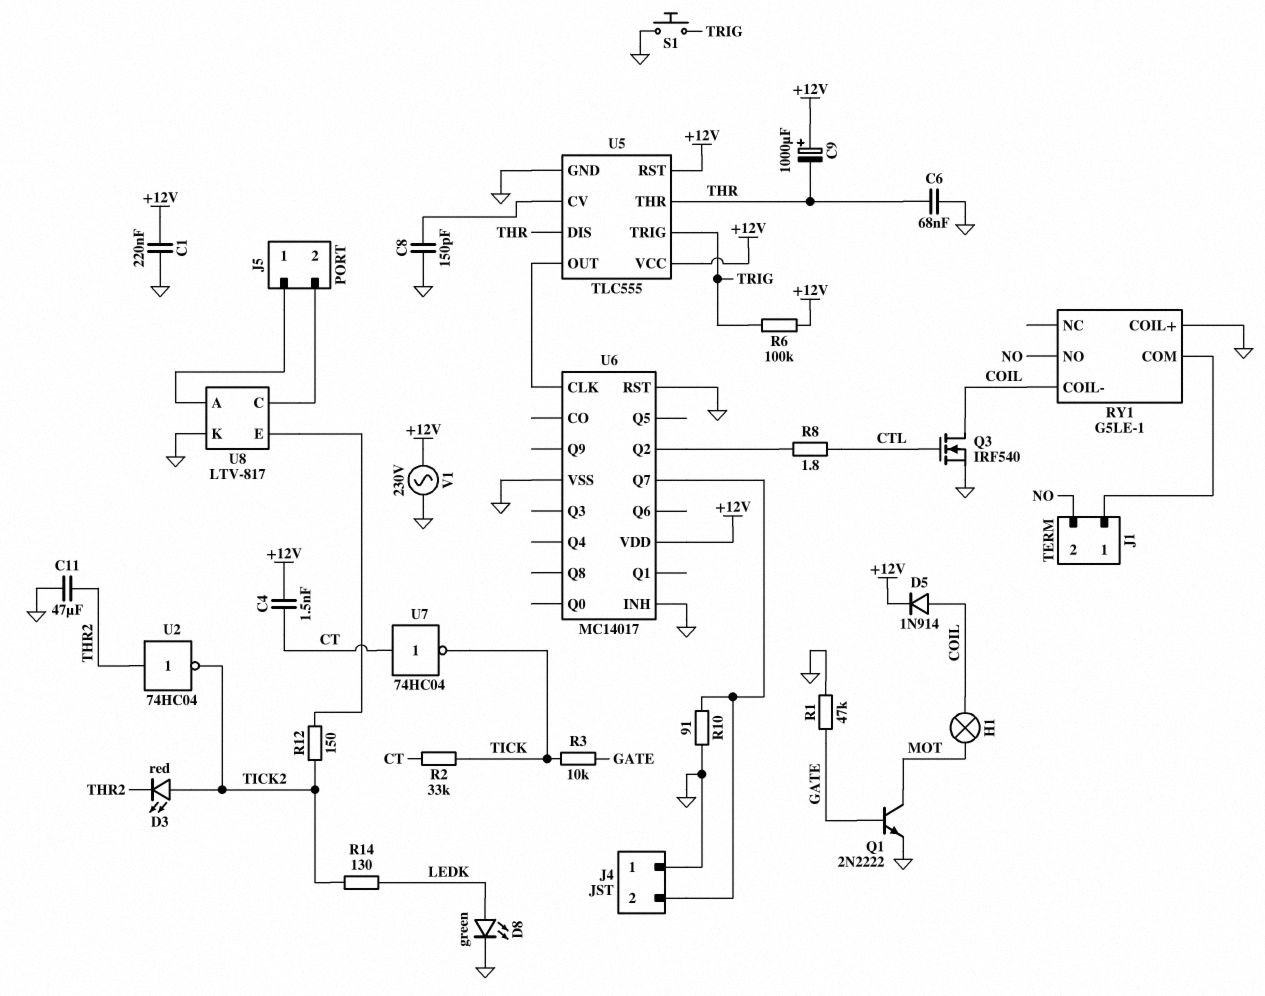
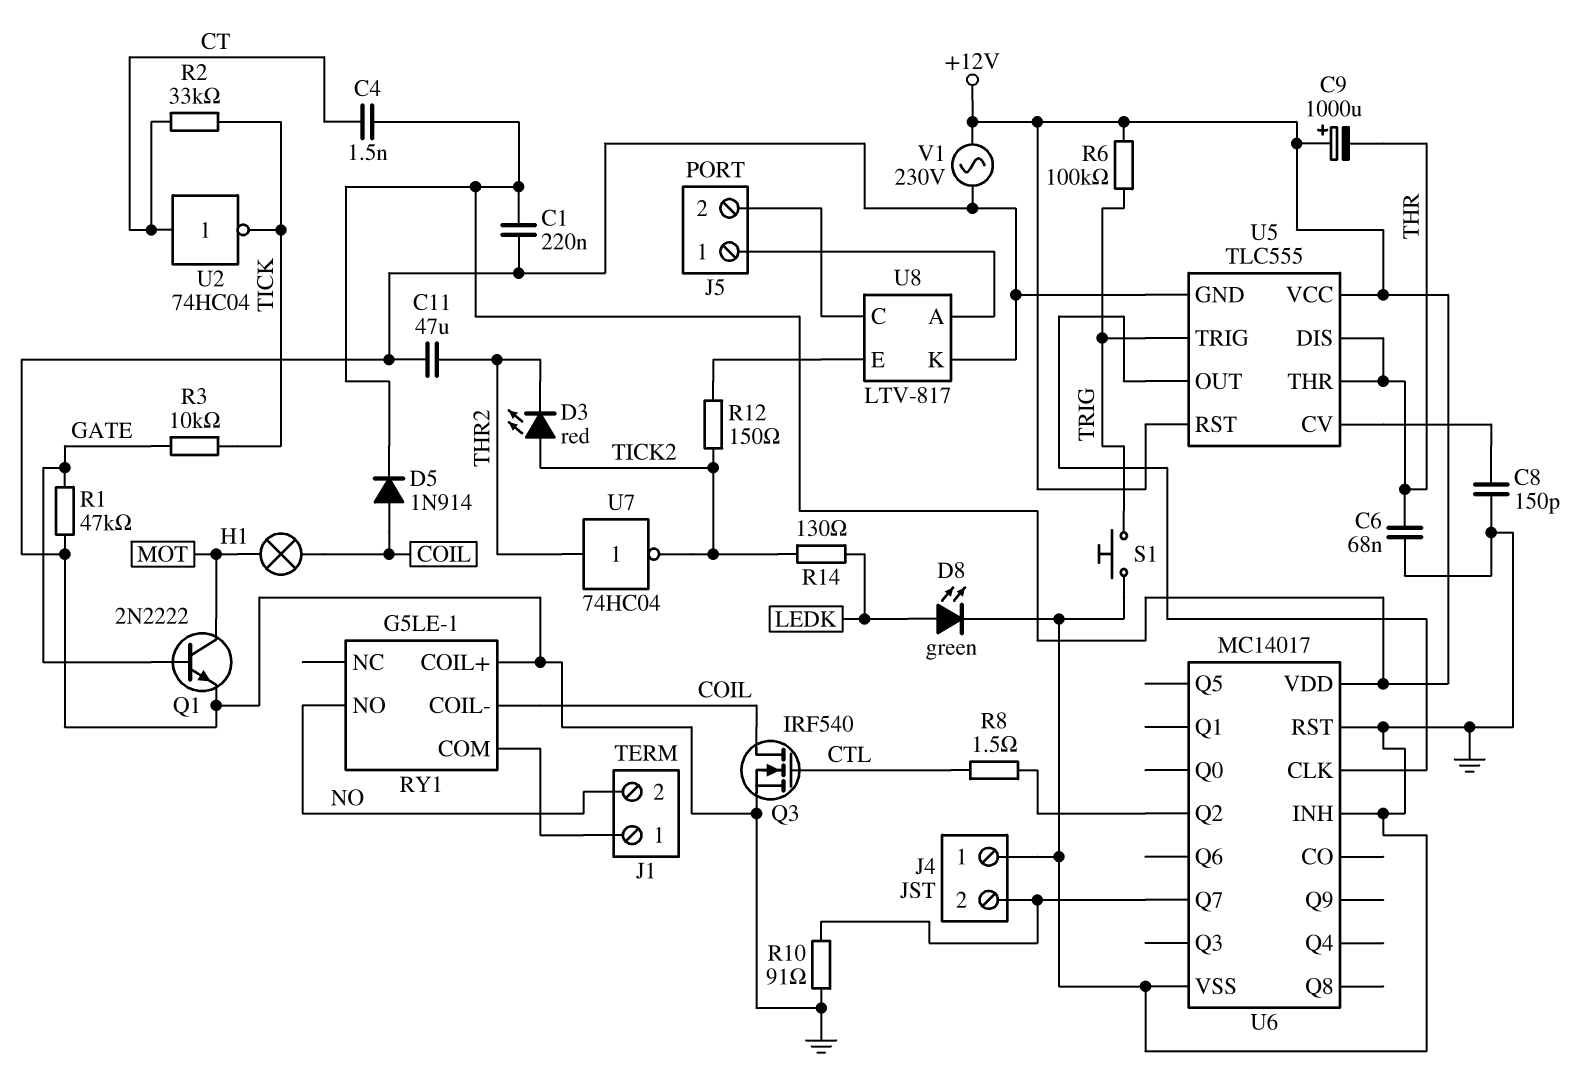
R8: 1.8 (CTL, U6/Q2) -> 1.5 (CTL, U6/Q2)
U2: NOT 74HC04 (in THR2, out TICK2) -> NOT 74HC04 (in CT, out TICK)
U7: NOT 74HC04 (in CT, out TICK) -> NOT 74HC04 (in THR2, out TICK2)

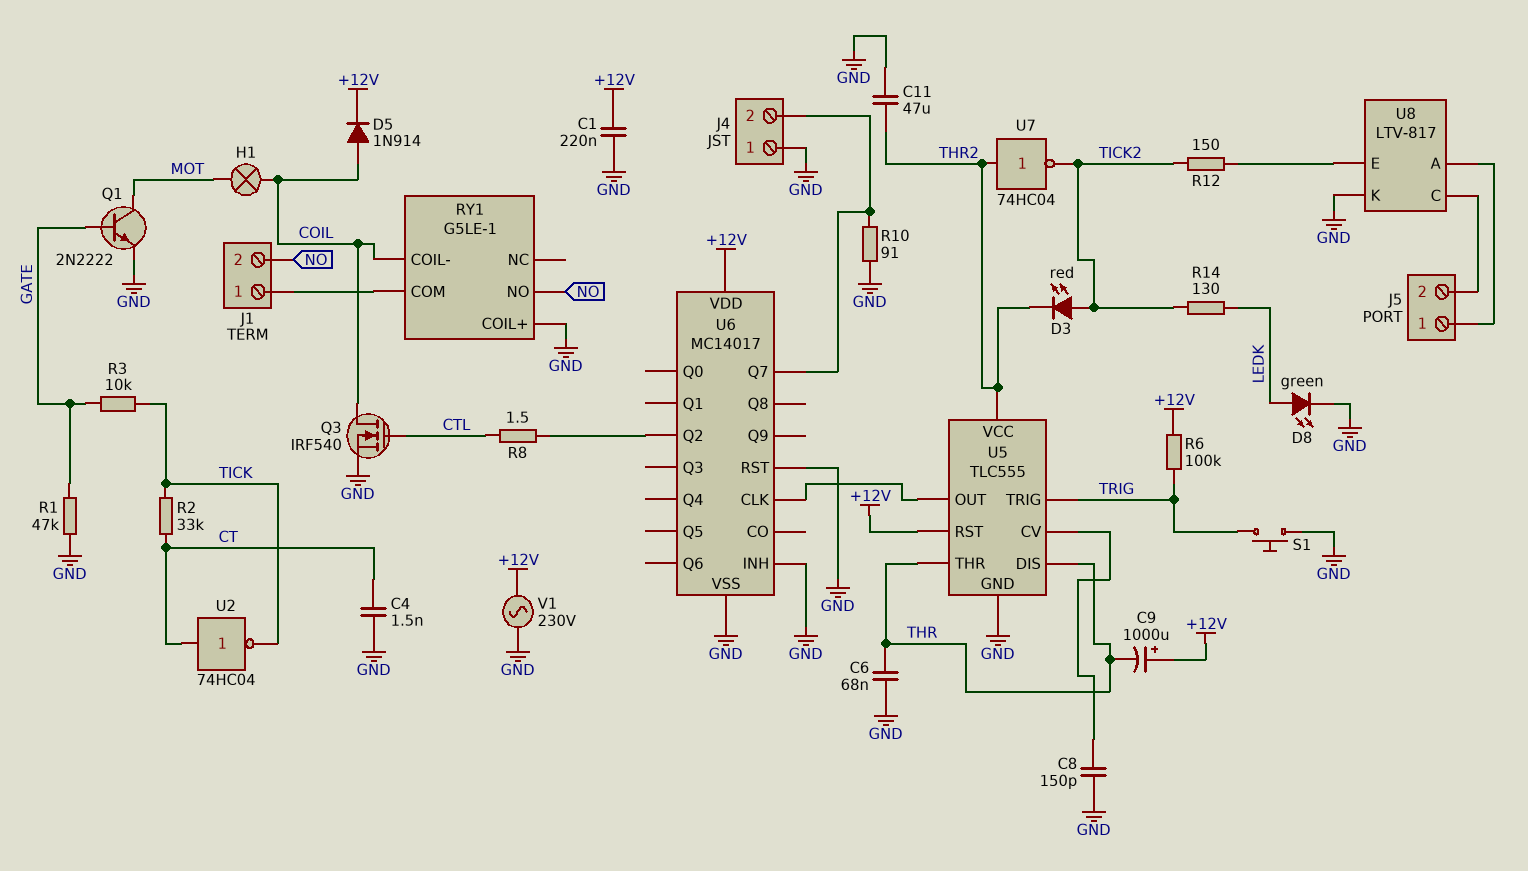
C4: 1.5nF (+12V, CT) -> 1.5nF (CT, GND)
U5 pin VCC: +12V -> THR2

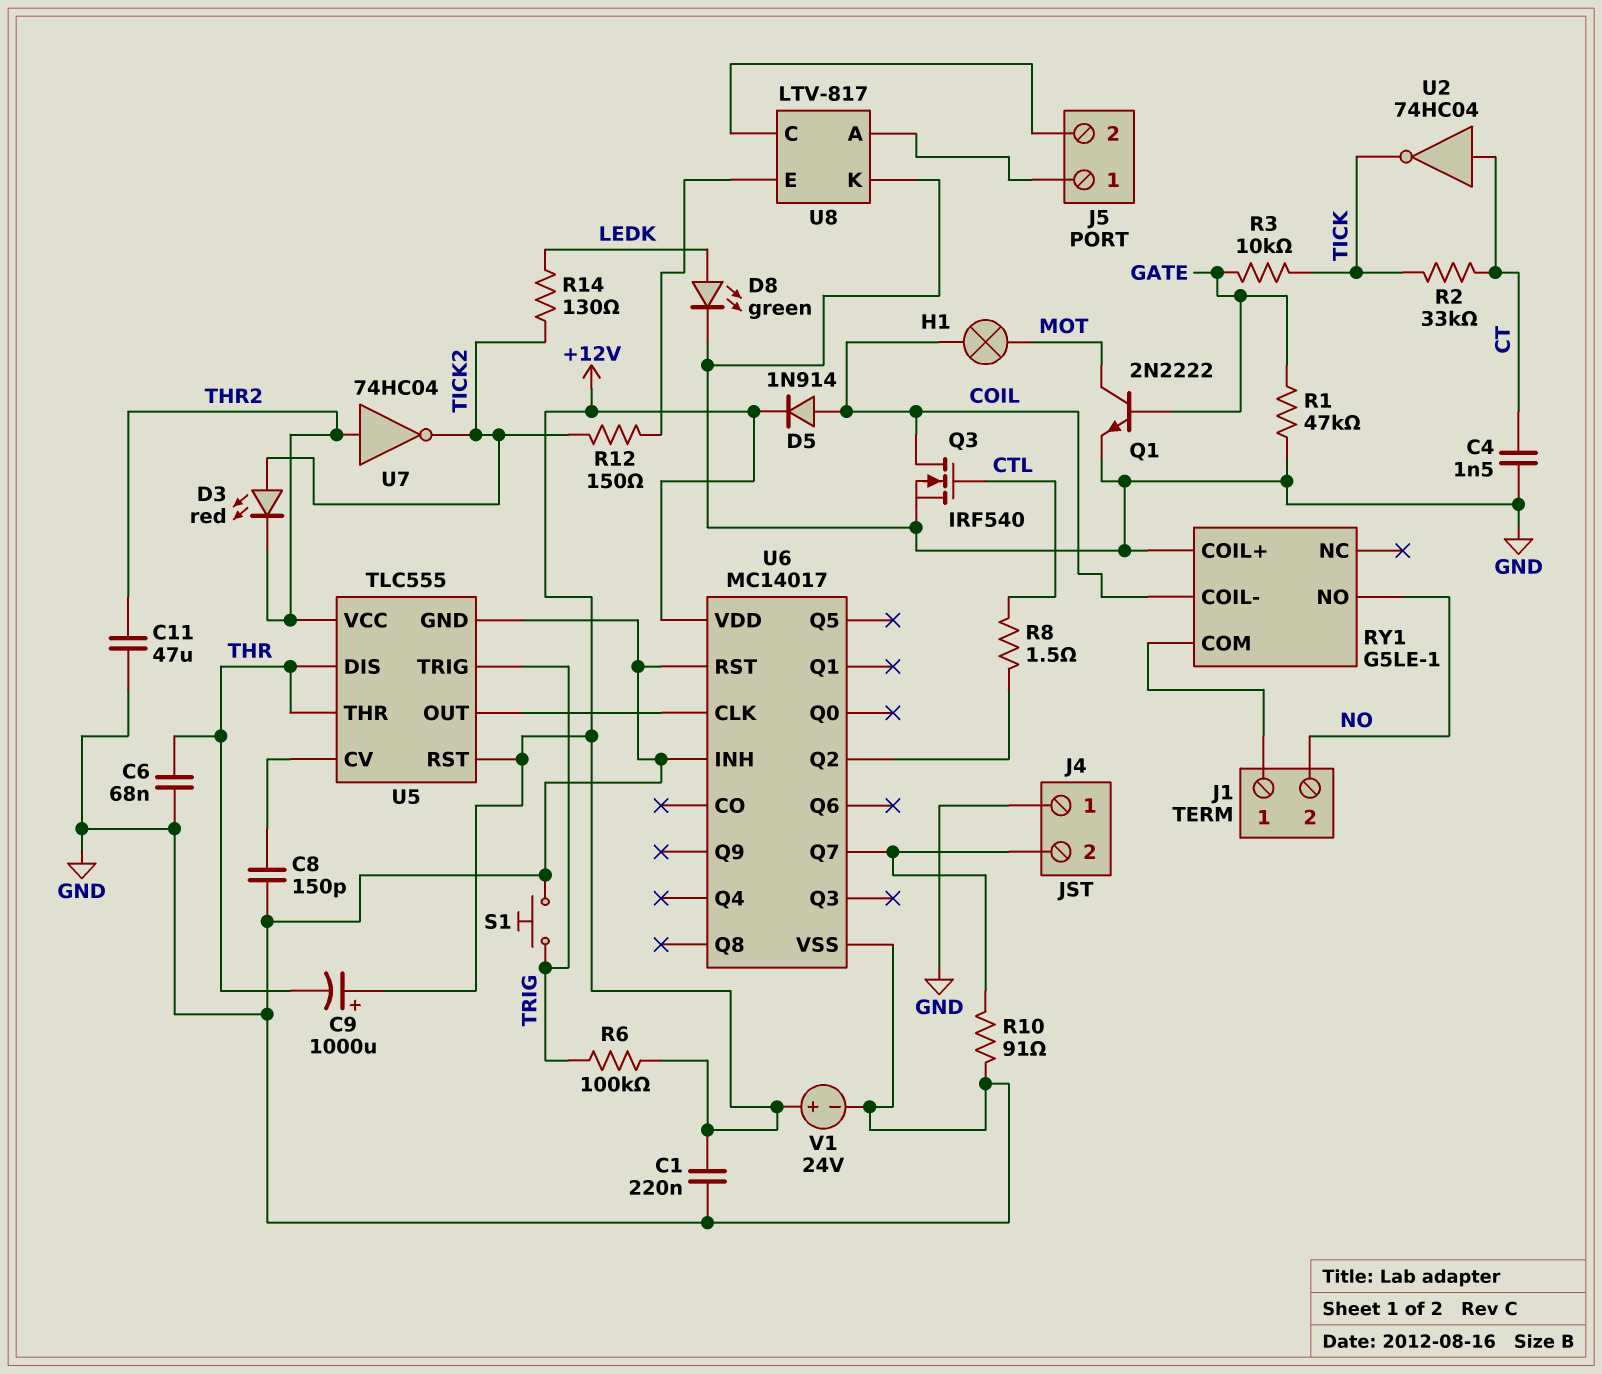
V1: AC 230V (+12V, GND) -> 24V (plus +12V, minus GND)

